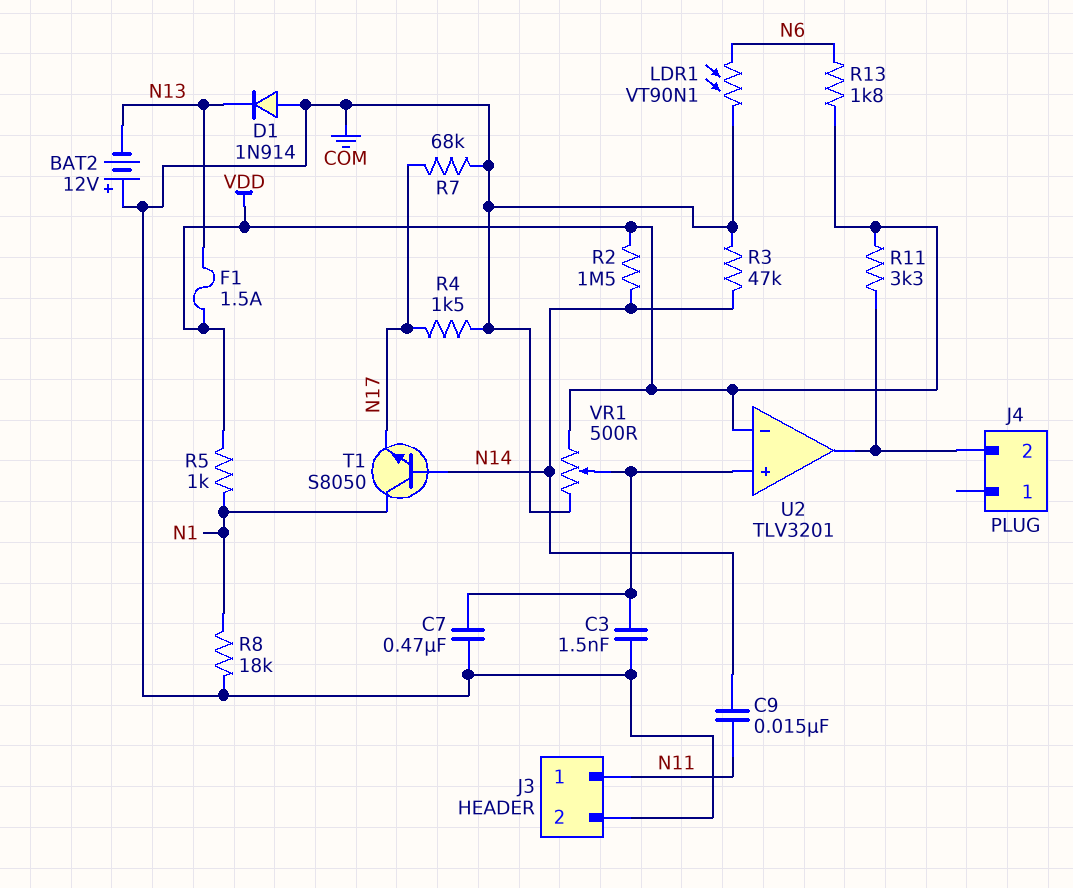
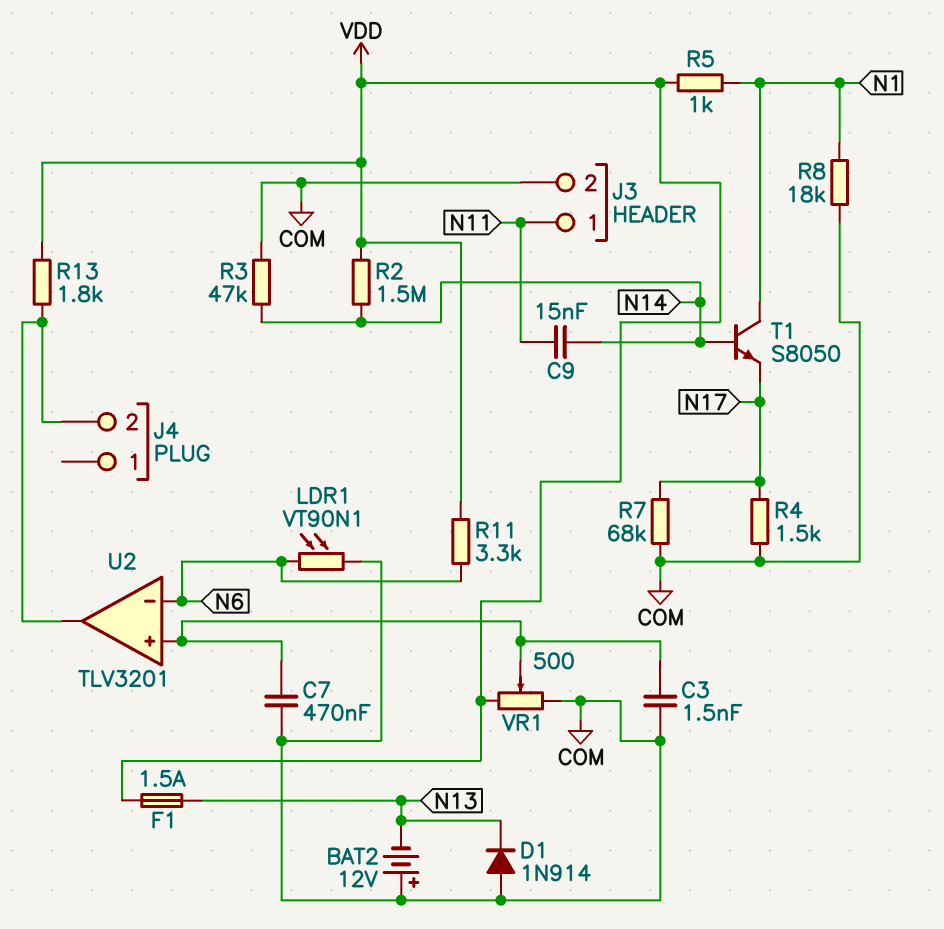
R11: 3.3k (J4/2, VDD) -> 3.3k (N6, VDD)
R13: 1.8k (N6, VDD) -> 1.8k (J4/2, VDD)
U2 pin in-: VDD -> N6

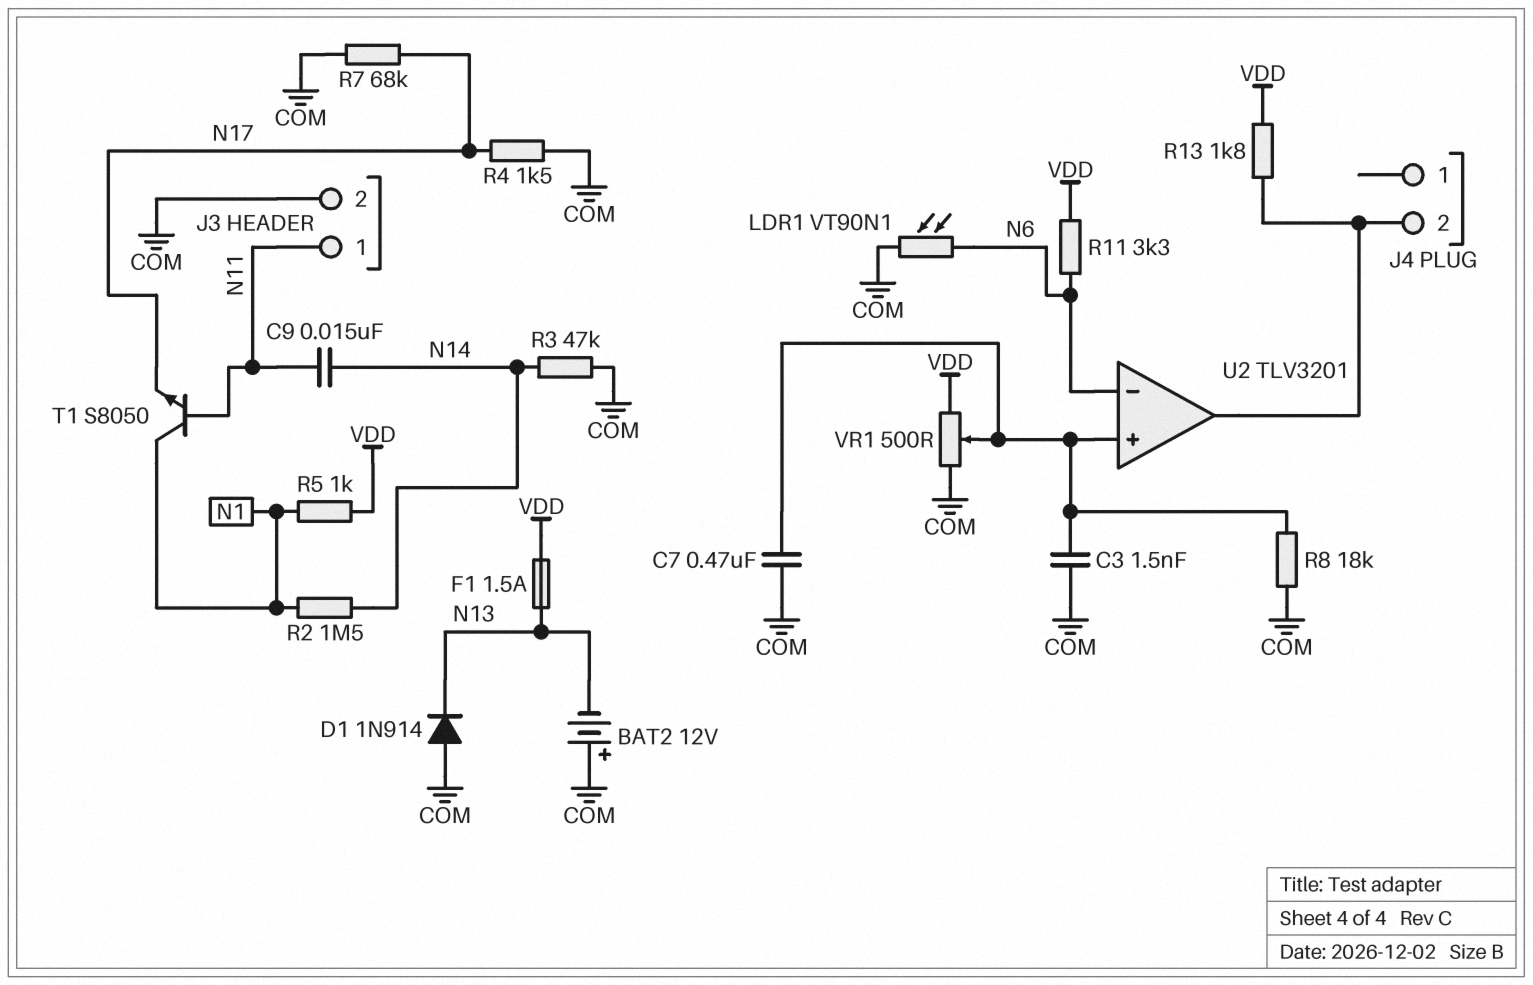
R2: 1.5M (N14, VDD) -> 1.5M (N1, N14)
R8: 18k (COM, N1) -> 18k (COM, U2/in+)
T1: NPN S8050 (B N14, C N1, E N17) -> NPN S8050 (B N11, C N1, E N17)

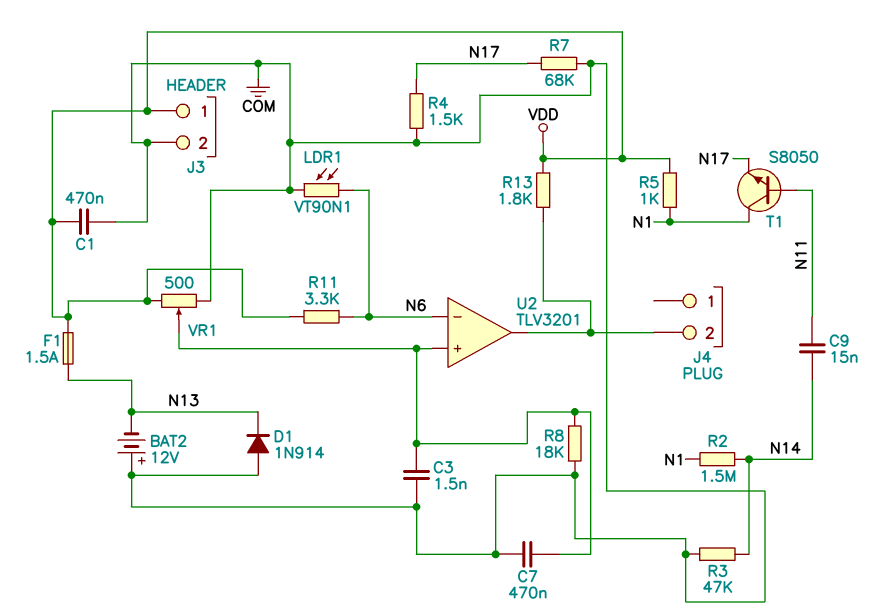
C1: none -> 470nF (COM, VDD)
J3 pin 1: N11 -> VDD

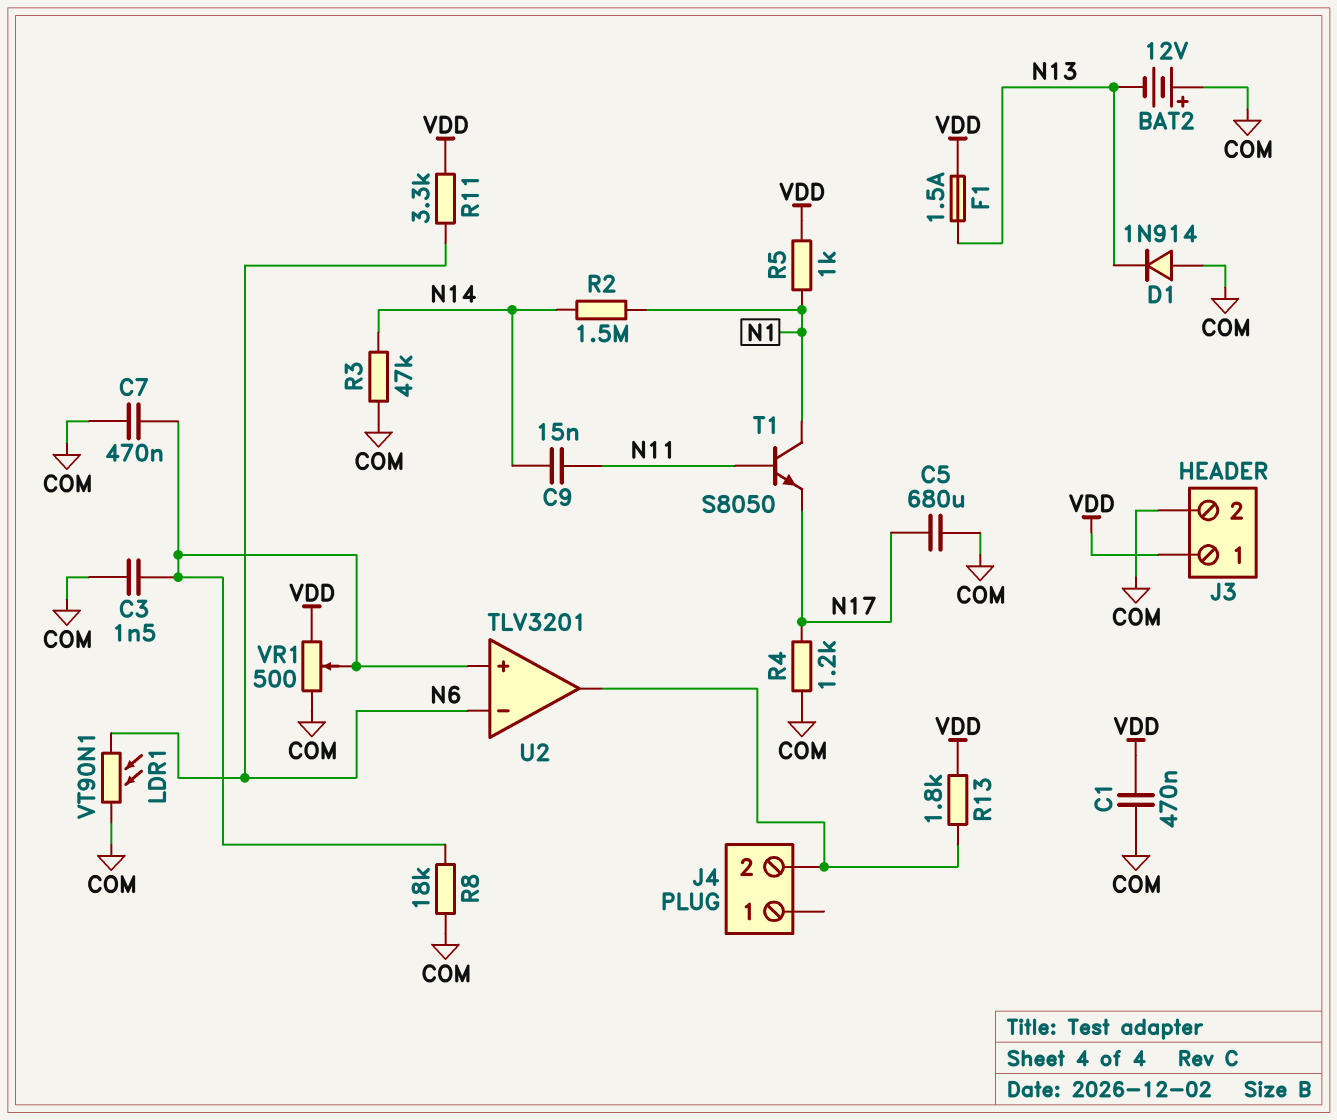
C5: none -> 680uF (COM, N17)
R4: 1.5k (COM, N17) -> 1.2k (COM, N17)
R7: 68k (COM, N17) -> none

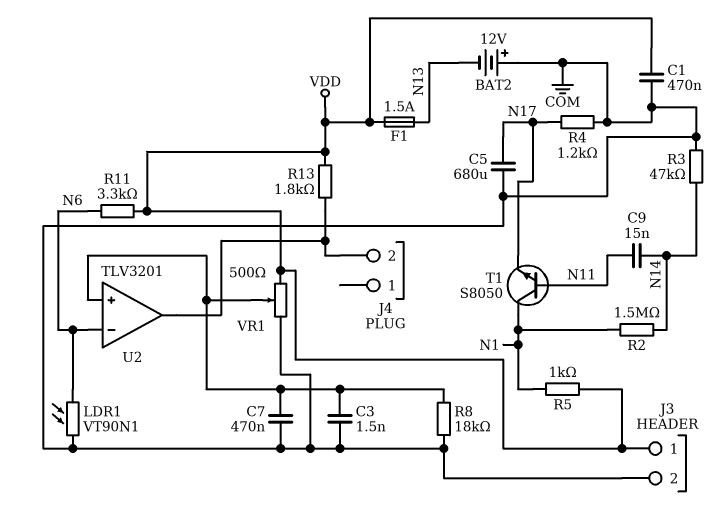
D1: diode 1N914 (A COM, K N13) -> none

